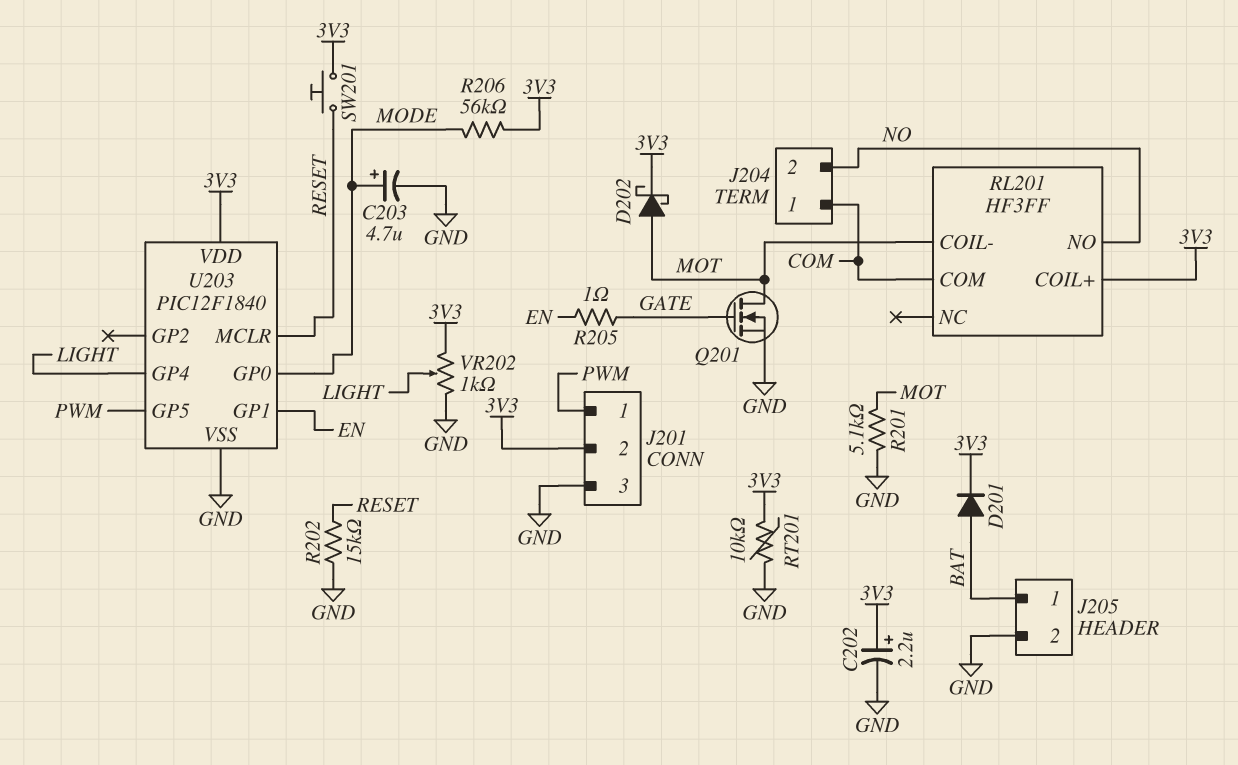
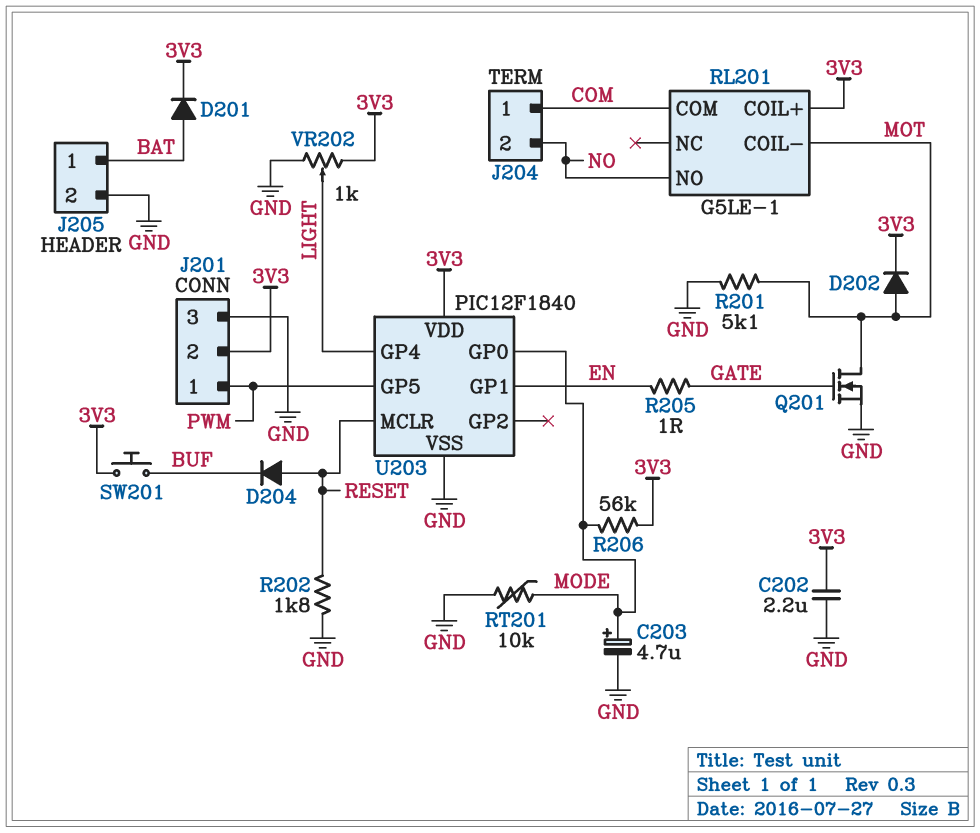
C202: 2.2uF (plus 3V3, minus GND) -> 2.2uF (3V3, GND)
D202: schottky (A MOT, K 3V3) -> diode (A MOT, K 3V3)
D204: none -> diode (A RESET, K BUF)
R202: 15k (GND, RESET) -> 1.8k (GND, RESET)
RL201: HF3FF -> G5LE-1
RT201: 10k (3V3, GND) -> 10k (GND, MODE)
SW201: button (3V3, RESET) -> button (3V3, BUF)

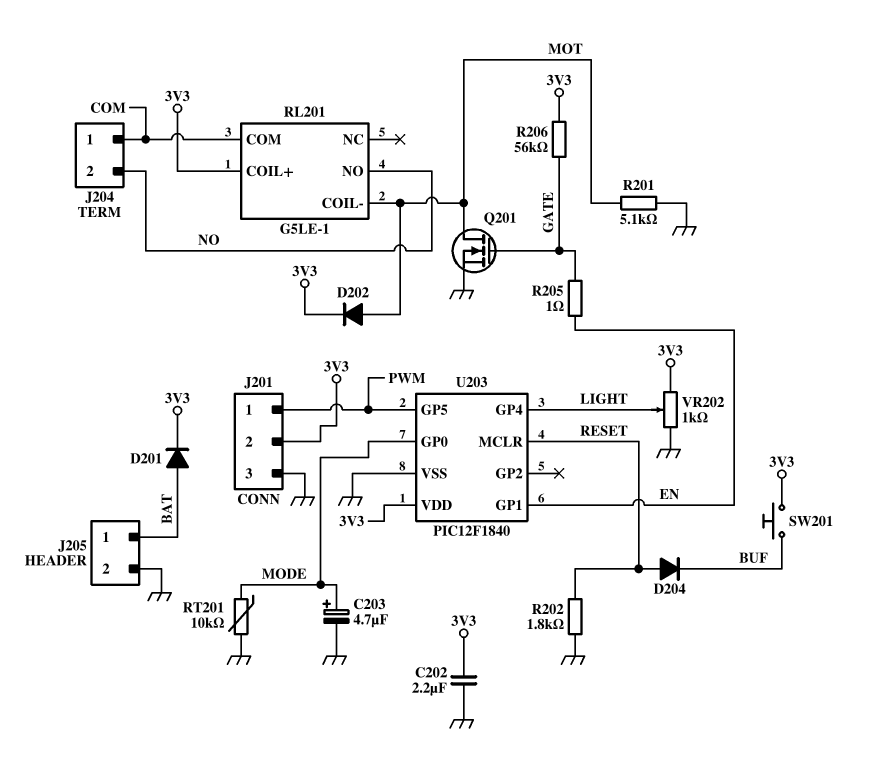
R206: 56k (3V3, MODE) -> 56k (3V3, GATE)

